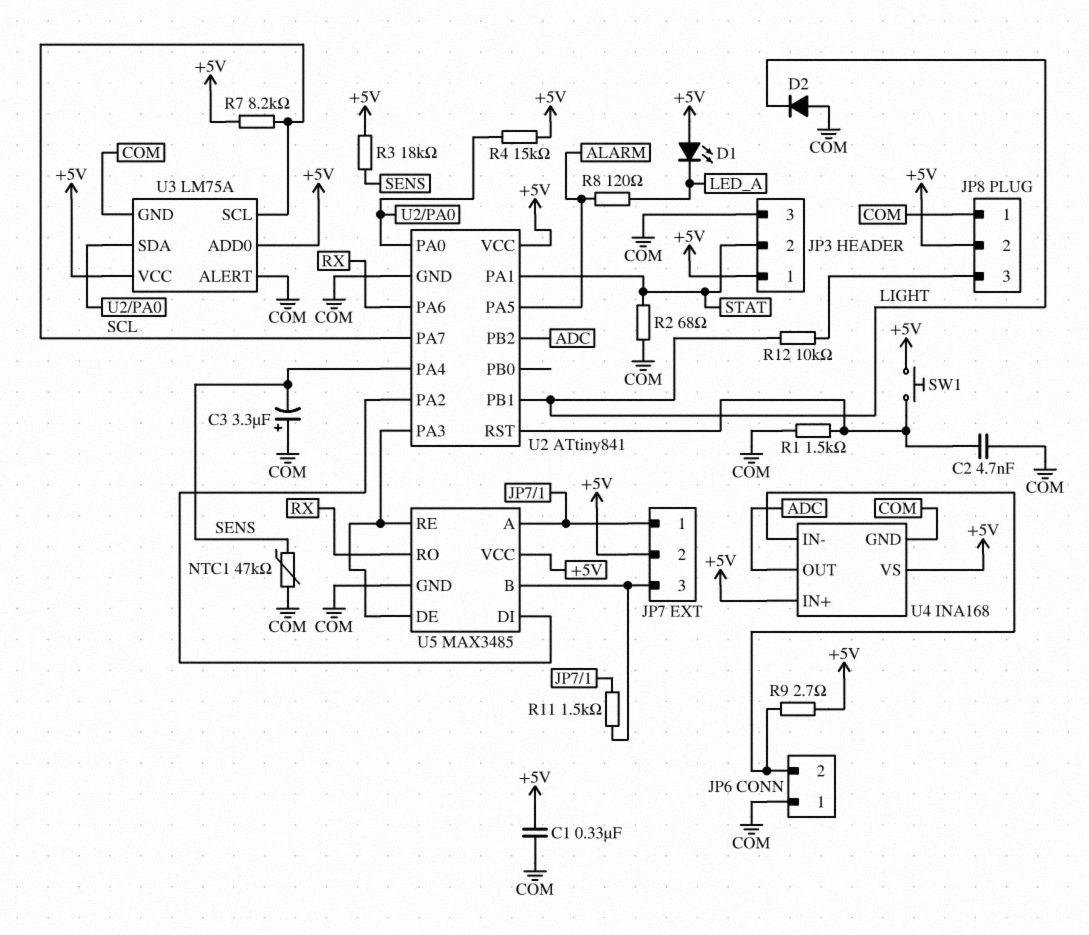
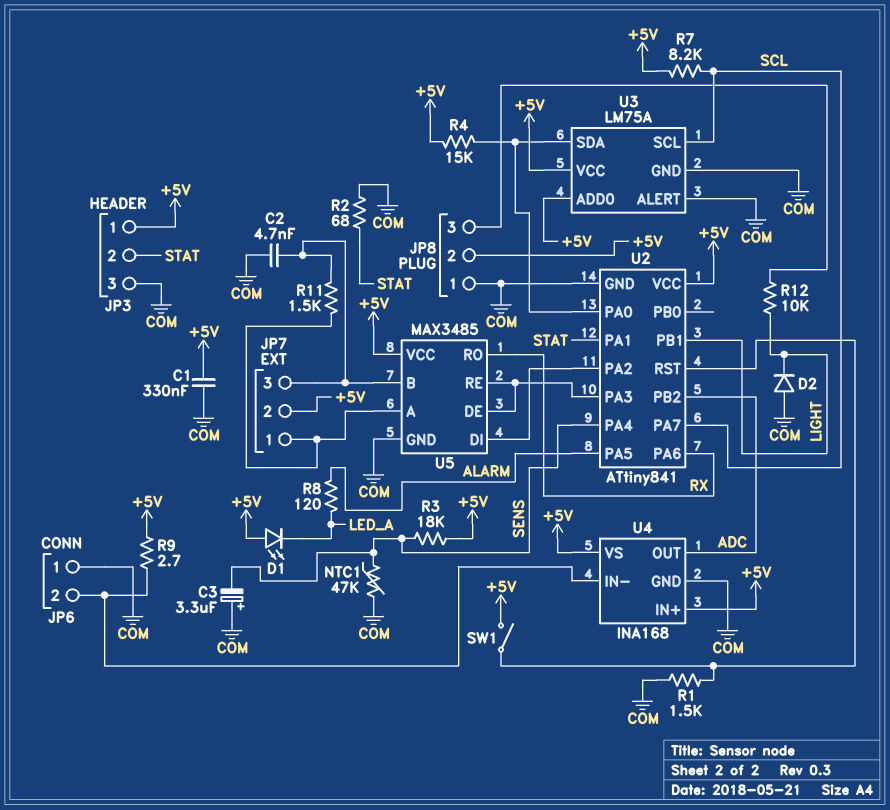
C2: 4.7nF (COM, U2/RST) -> 4.7nF (COM, JP7/3)
SW1: button (+5V, U2/RST) -> switch (+5V, U2/RST)

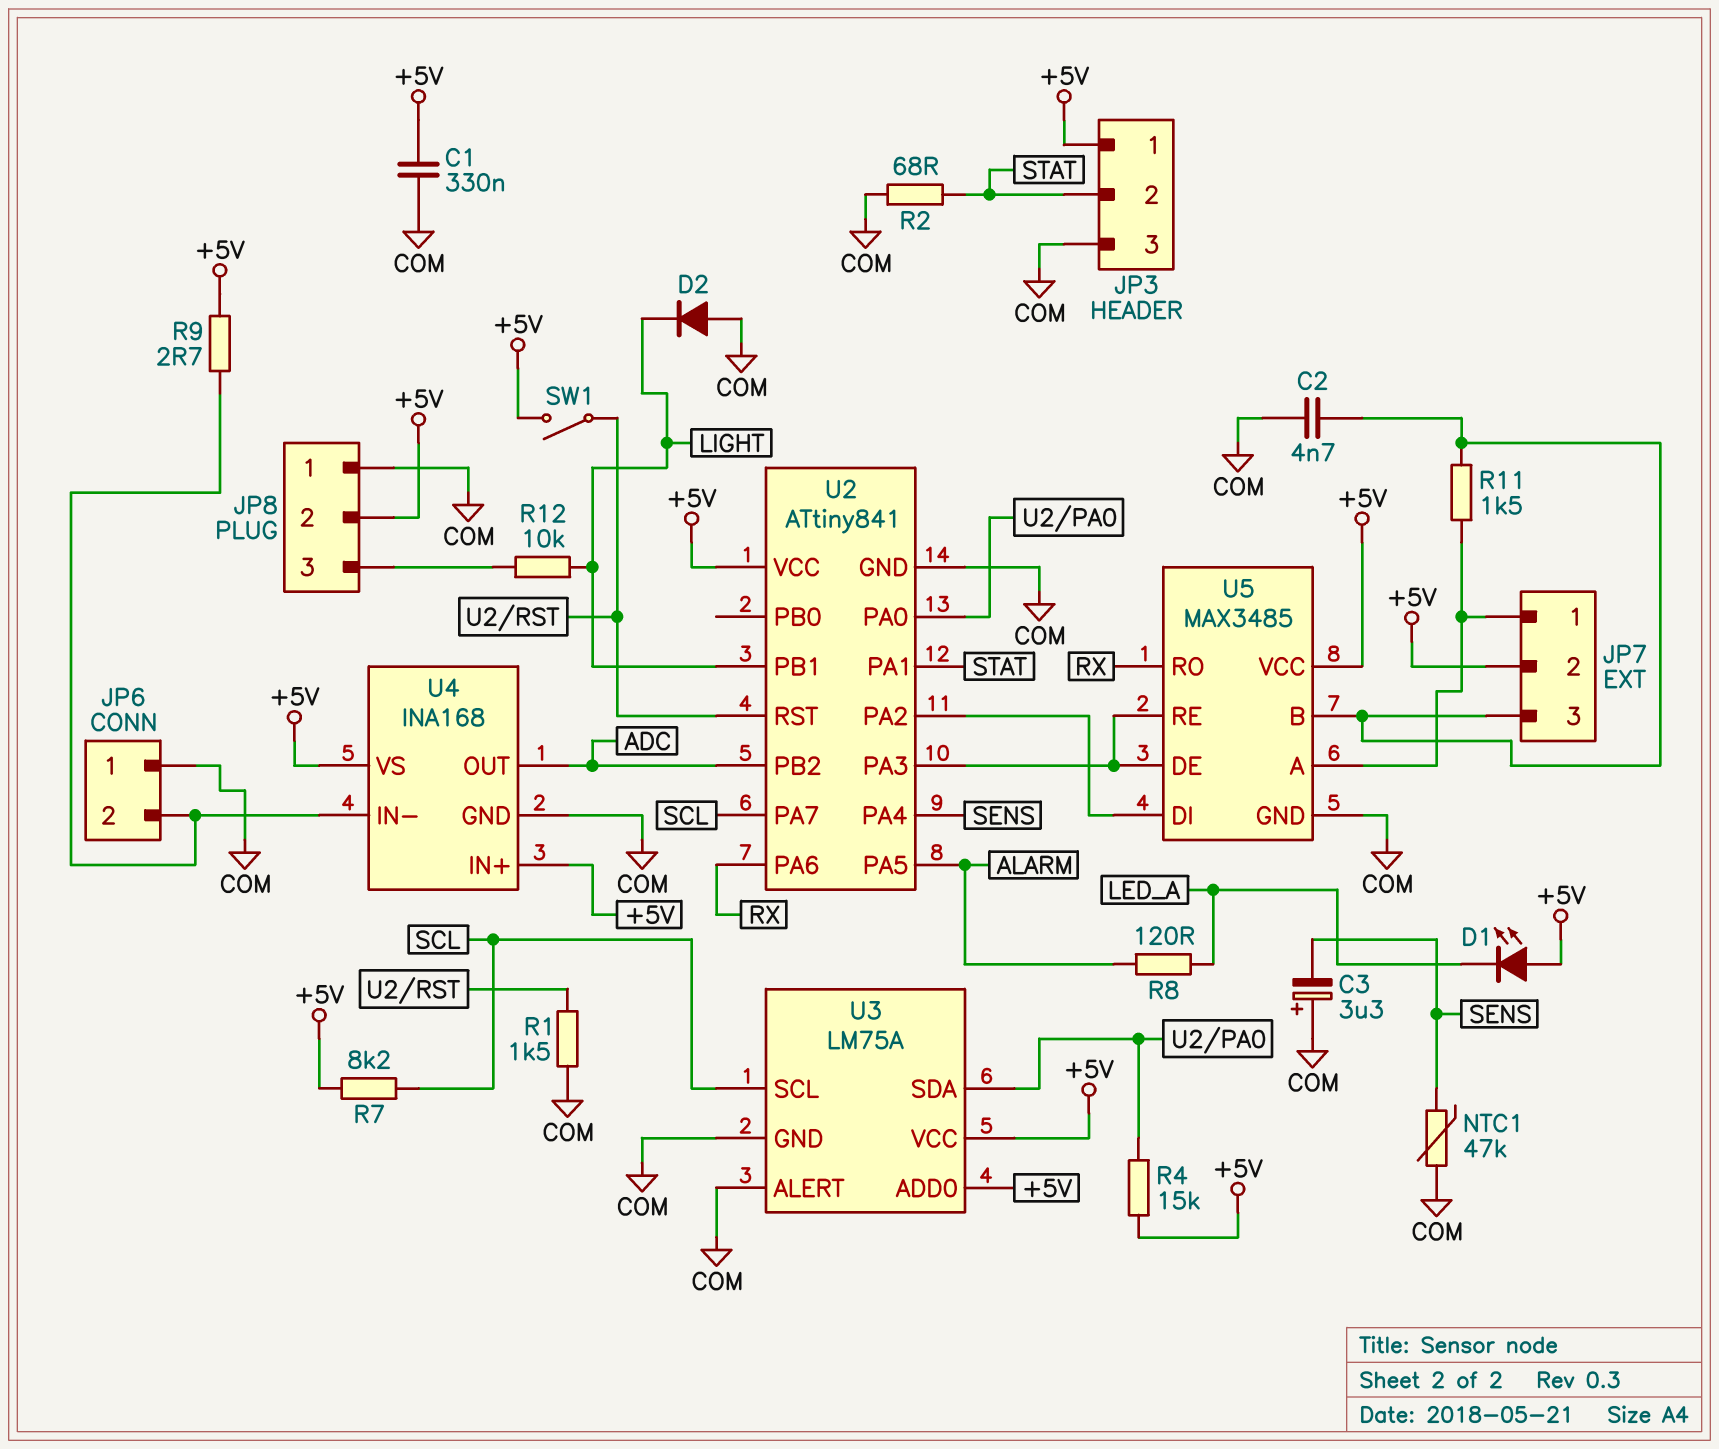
R3: 18k (+5V, SENS) -> none

